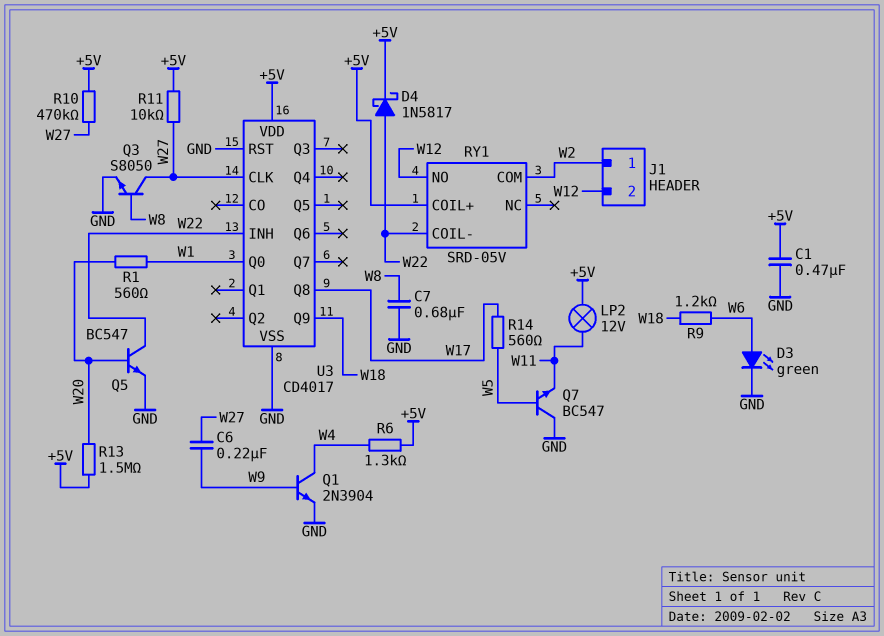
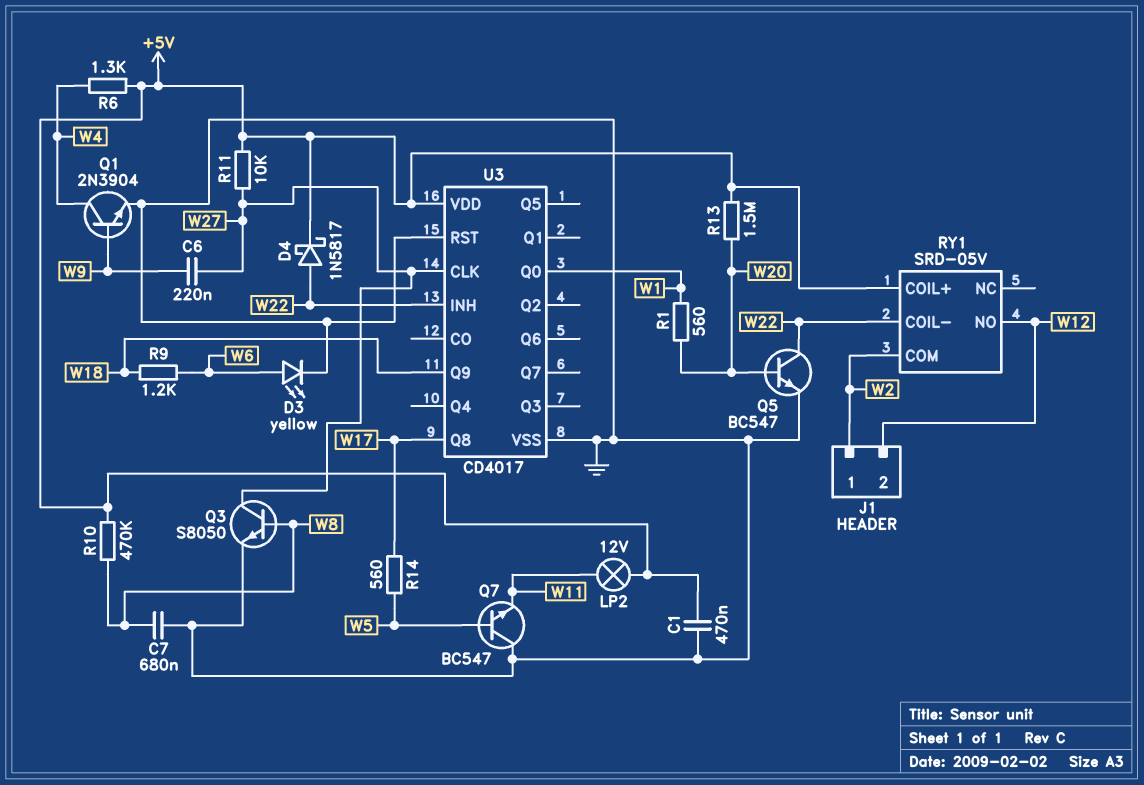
D3: LED green (A W6, K GND) -> LED yellow (A W6, K GND)
R10: 470k (+5V, W27) -> 470k (+5V, W8)

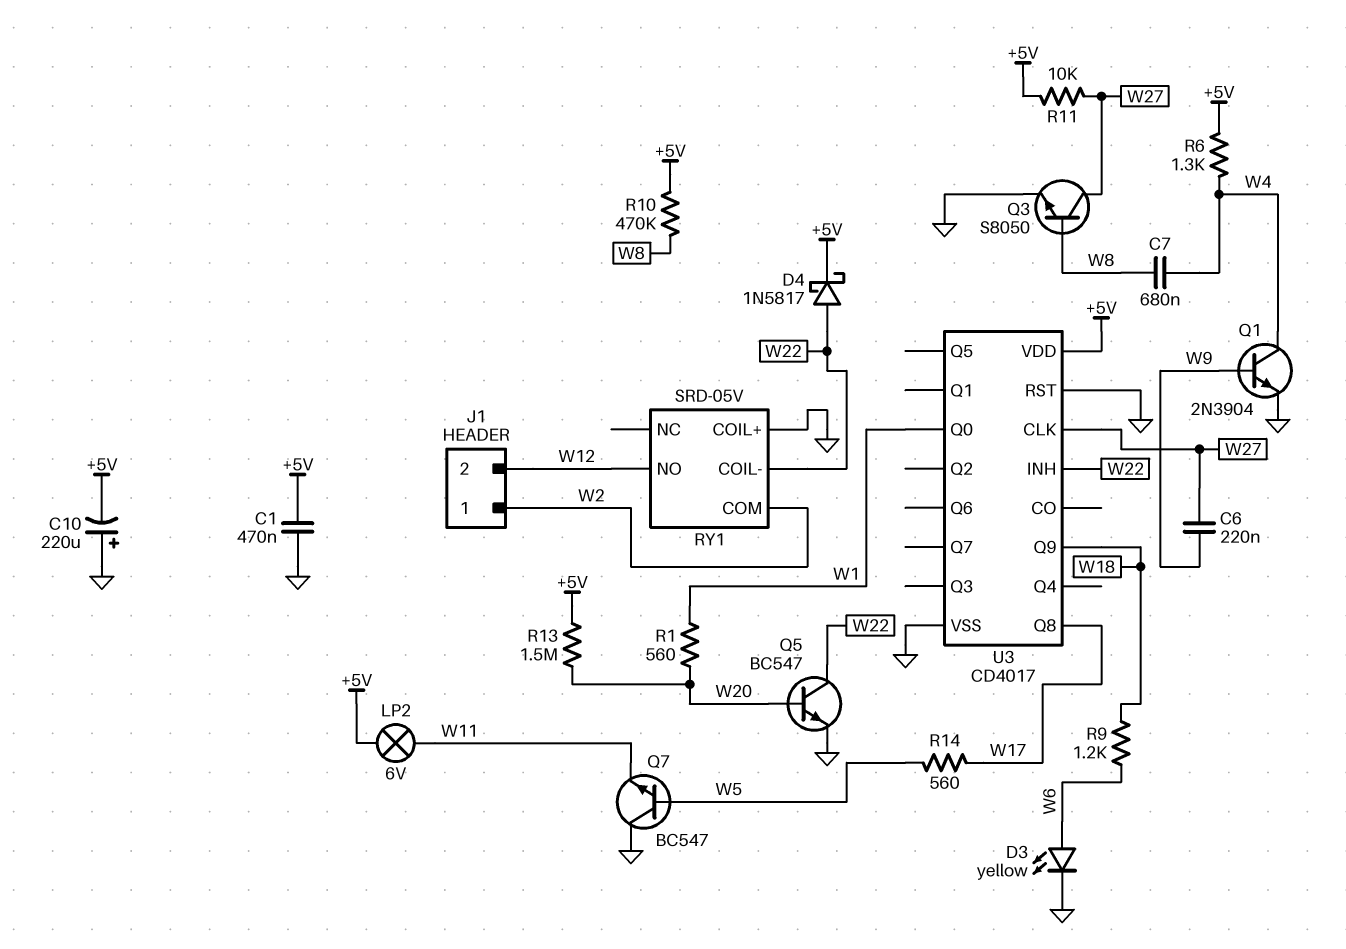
C7: 680nF (GND, W8) -> 680nF (W4, W8)
C10: none -> 220uF (plus GND, minus +5V)
LP2: lamp 12V (+5V, W11) -> lamp 6V (+5V, W11)
RY1 pin COIL+: +5V -> GND

